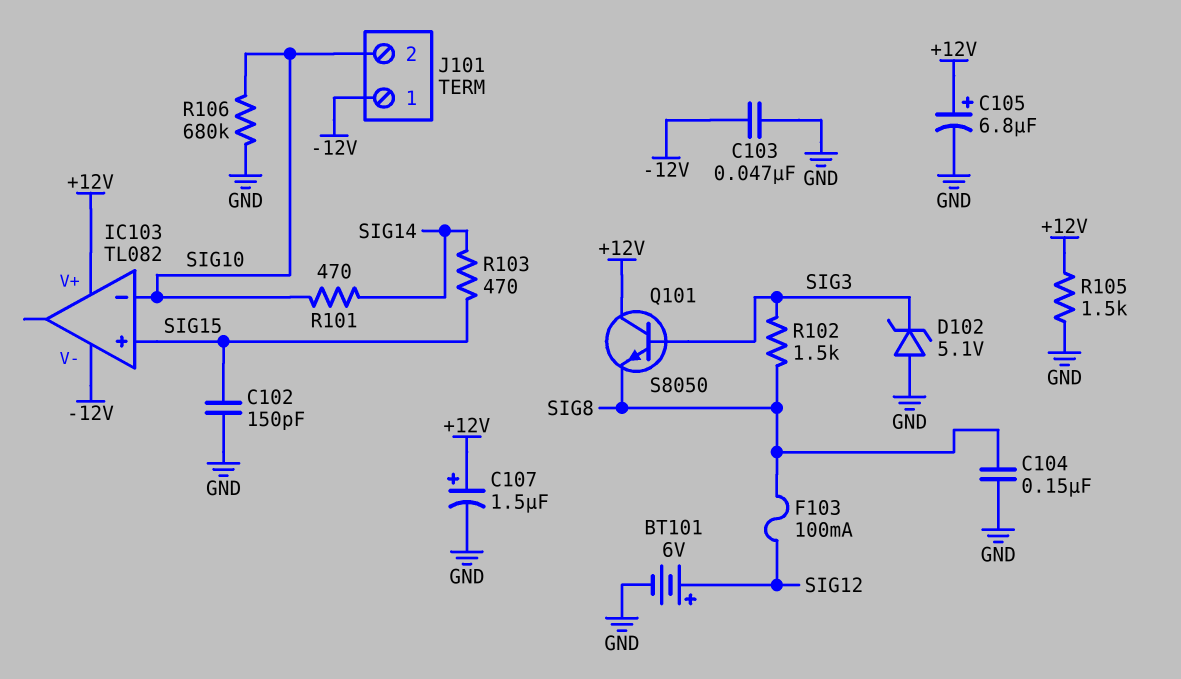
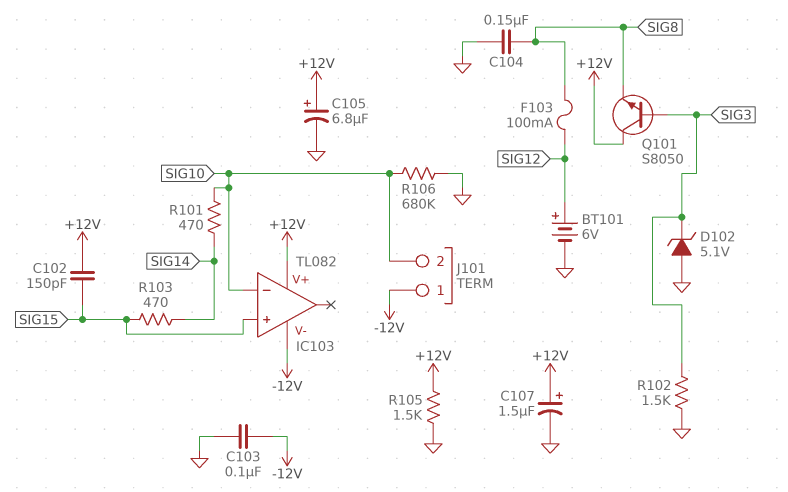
C102: 150pF (GND, SIG15) -> 150pF (+12V, SIG15)
C103: 47nF (-12V, GND) -> 100nF (-12V, GND)
R102: 1.5k (SIG3, SIG8) -> 1.5k (GND, SIG3)

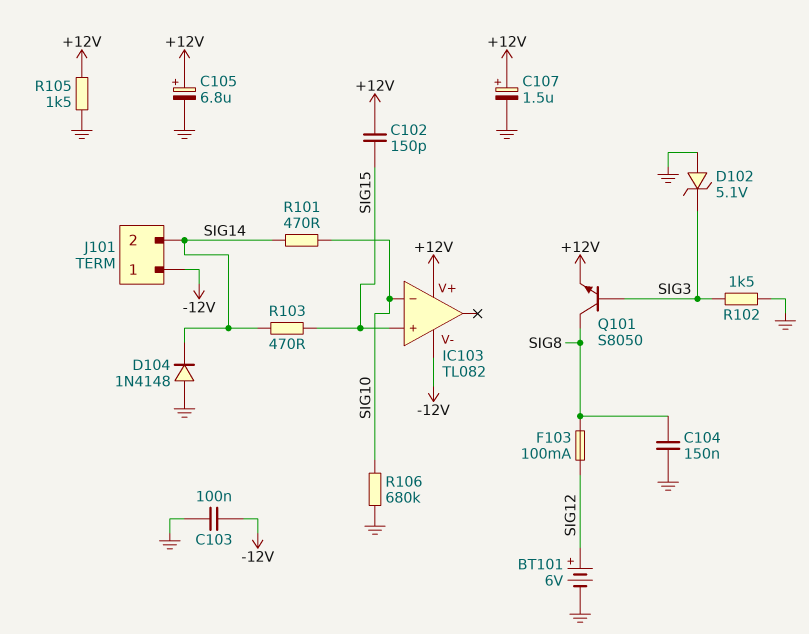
D104: none -> diode 1N4148 (A GND, K SIG14)
J101 pin 2: SIG10 -> SIG14
Q101: NPN S8050 (B SIG3, C +12V, E SIG8) -> NPN S8050 (B SIG3, C SIG8, E +12V)

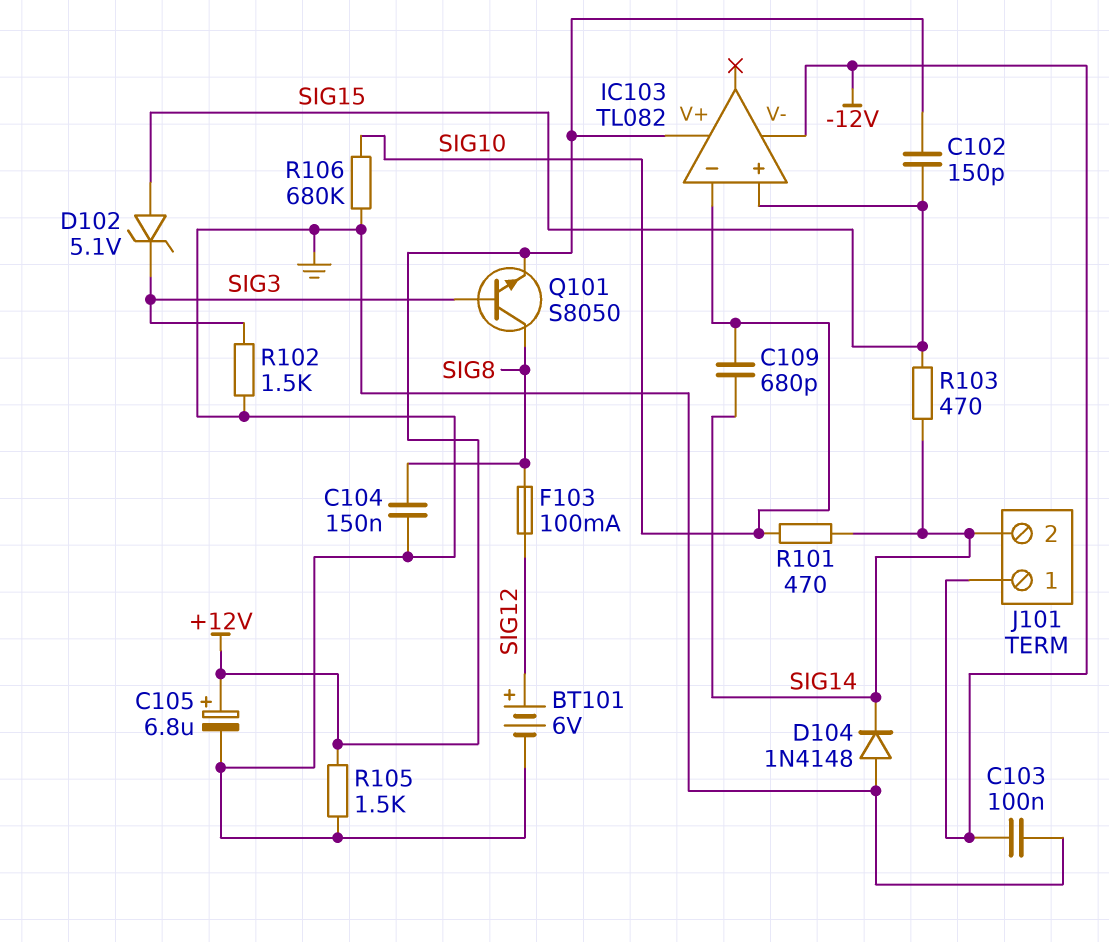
C107: 1.5uF (plus +12V, minus GND) -> none
C109: none -> 680pF (SIG10, SIG14)
D102: zener 5.1V (A GND, K SIG3) -> zener 5.1V (A SIG15, K SIG3)

